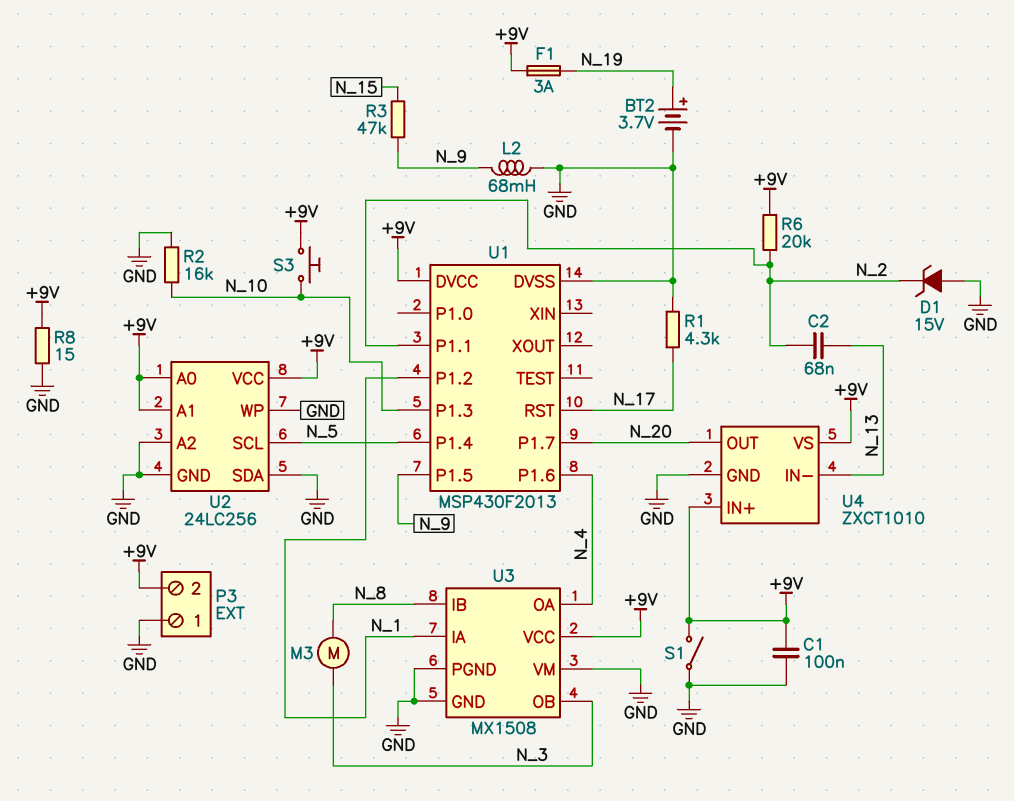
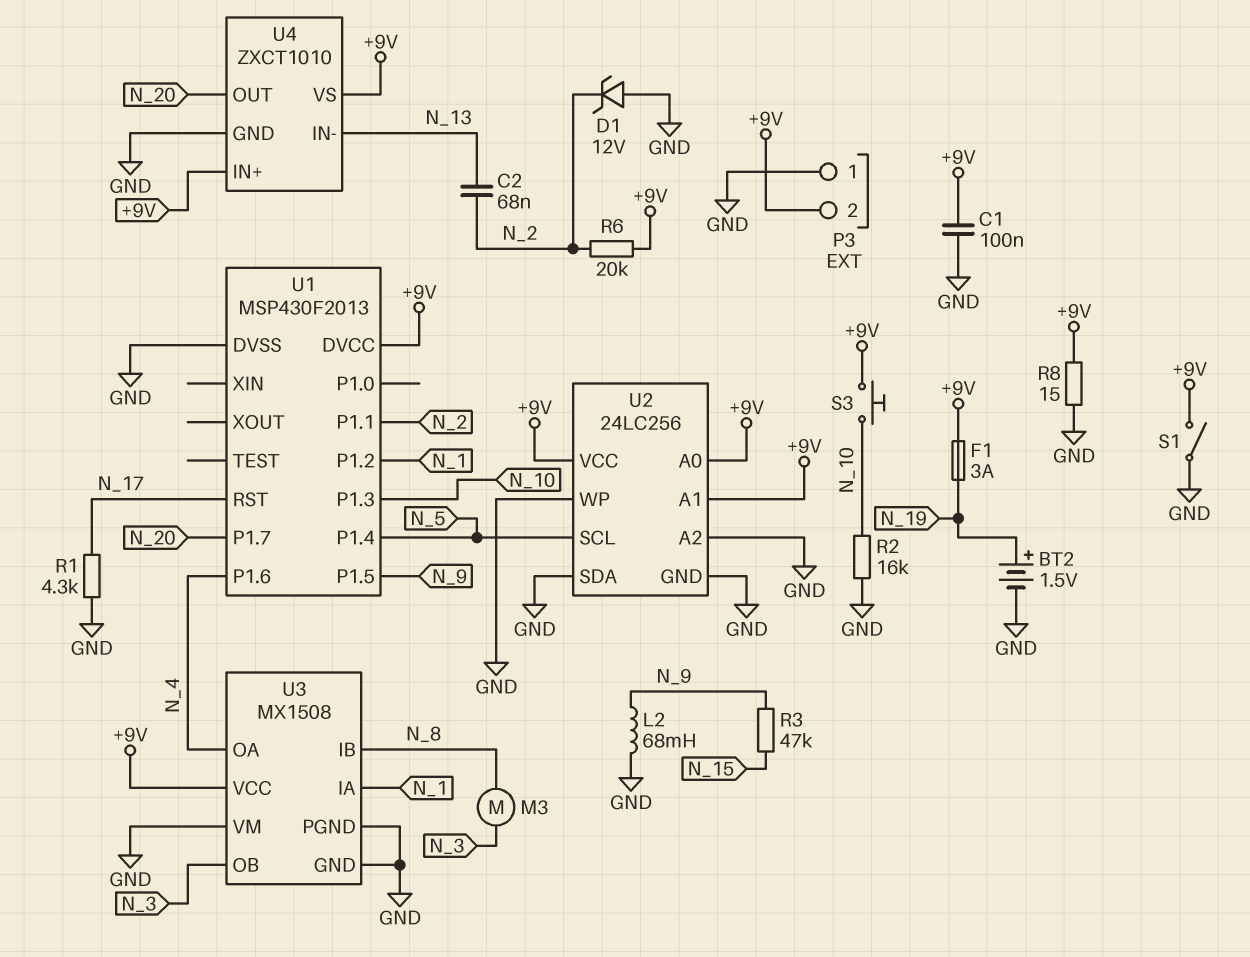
BT2: 3.7V (plus N_19, minus GND) -> 1.5V (plus N_19, minus GND)
D1: zener 15V (A GND, K N_2) -> zener 12V (A GND, K N_2)

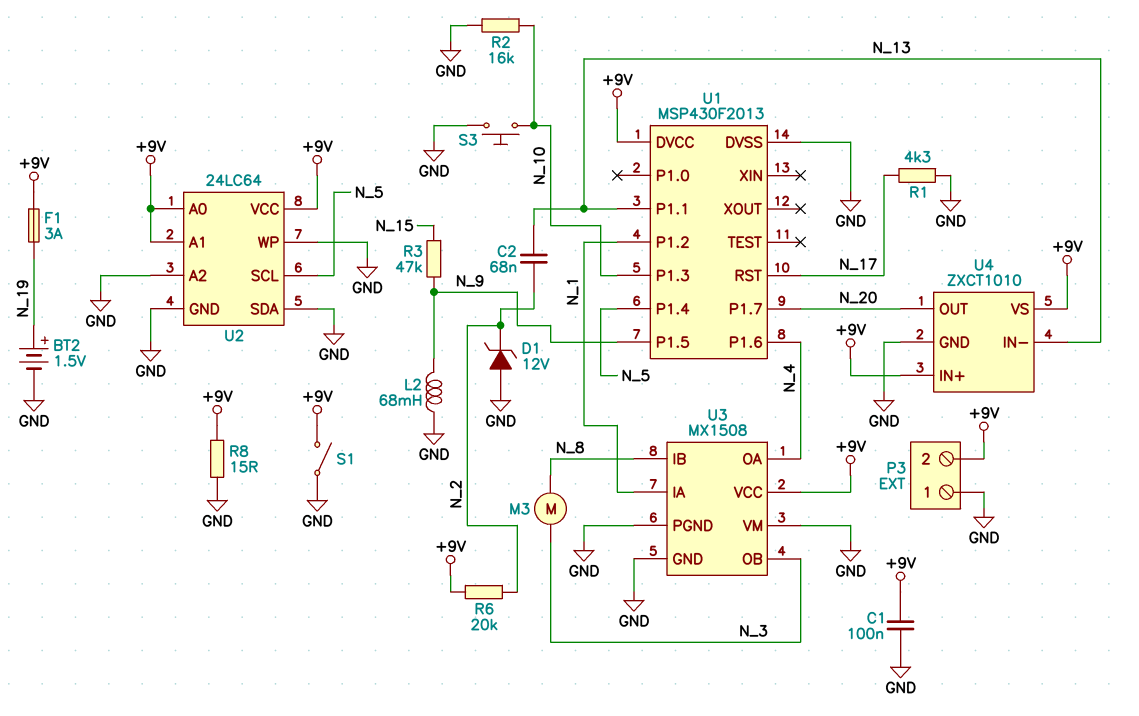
S3: button (+9V, N_10) -> button (GND, N_10)
U1 pin P1.1: N_2 -> N_13
U2: 24LC256 -> 24LC64

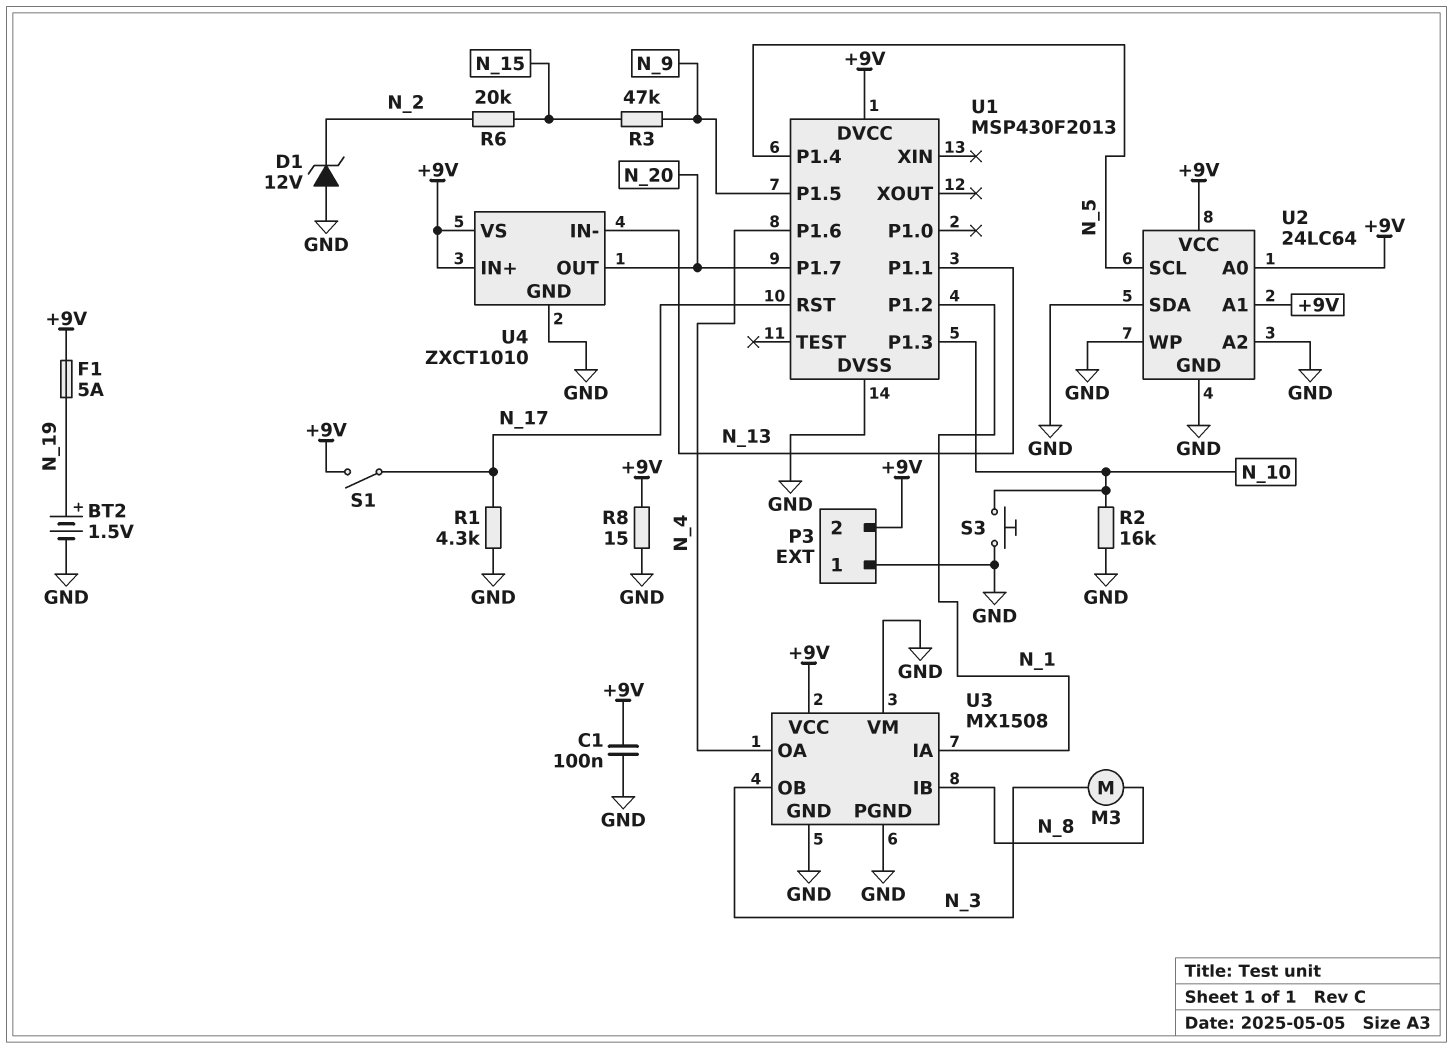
C2: 68nF (N_2, N_13) -> none
F1: 3A (+9V, N_19) -> 5A (+9V, N_19)
L2: 68mH (GND, N_9) -> none
R6: 20k (+9V, N_2) -> 20k (N_2, N_15)
S1: switch (+9V, GND) -> switch (+9V, N_17)

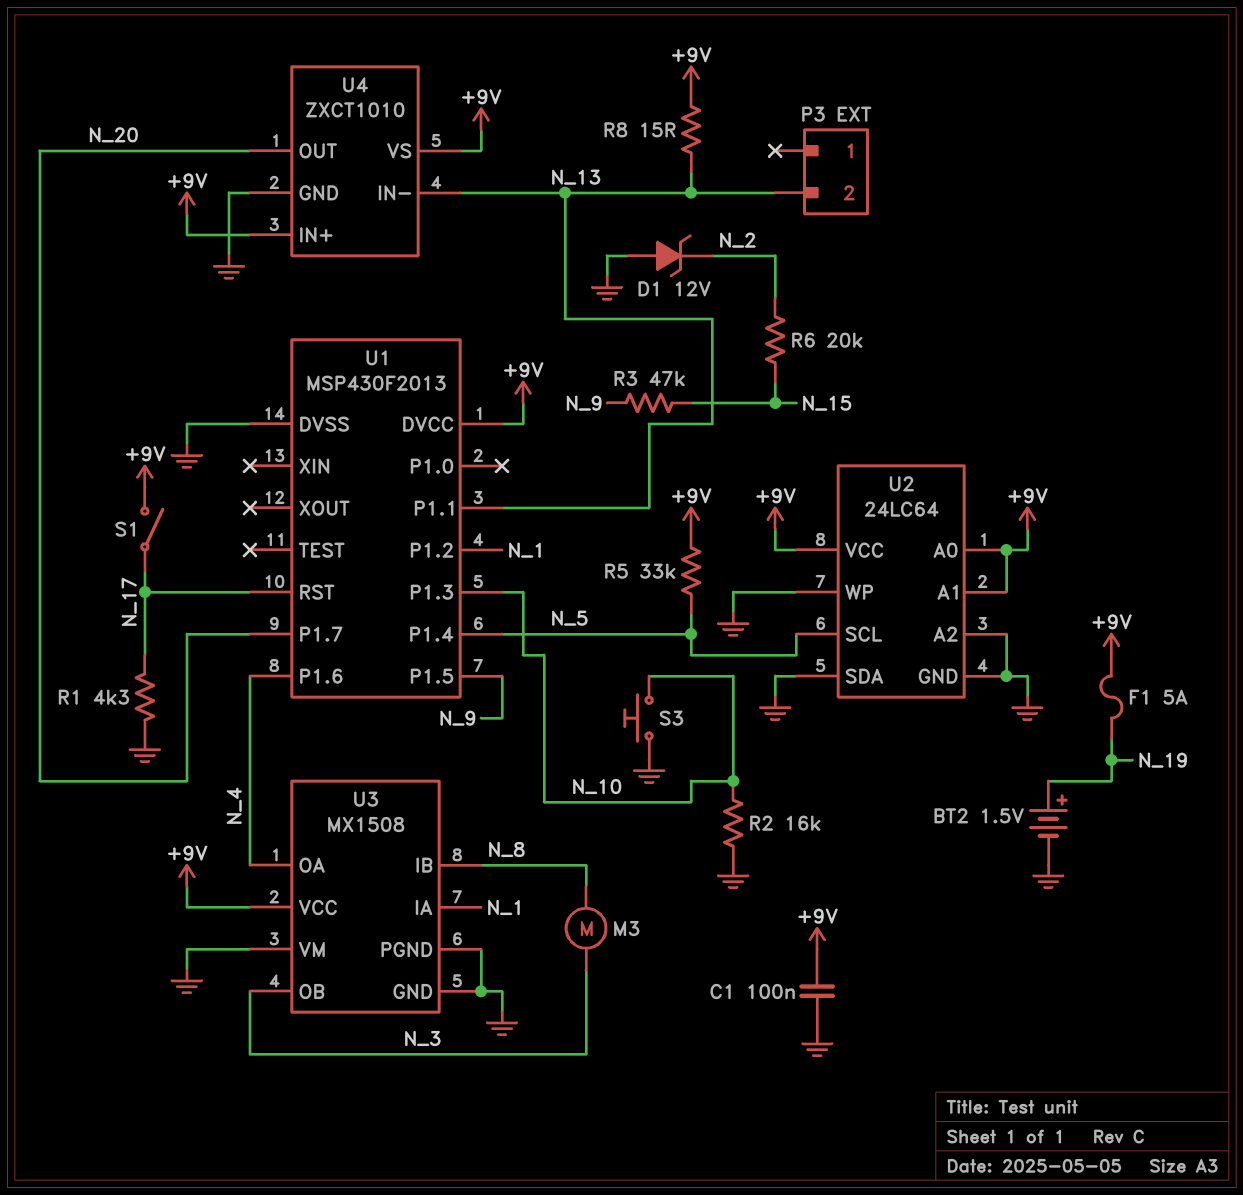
P3 pin 1: GND -> none
P3 pin 2: +9V -> N_13
R5: none -> 33k (+9V, N_5)
R8: 15 (+9V, GND) -> 15 (+9V, N_13)

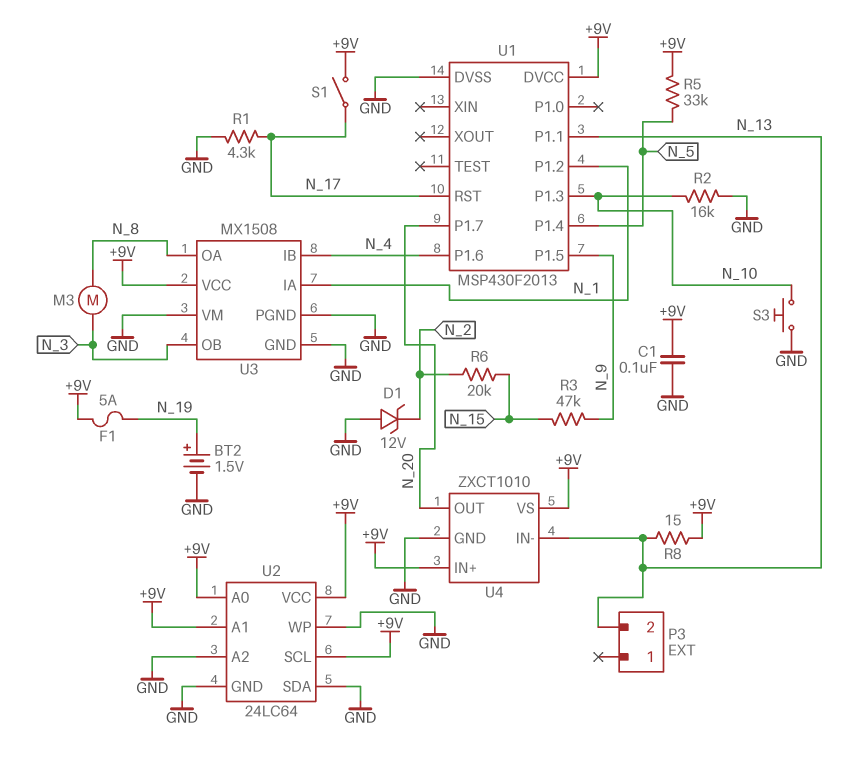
U2 pin SCL: N_5 -> +9V
U3 pin IB: N_8 -> N_4
U3 pin OA: N_4 -> N_8

